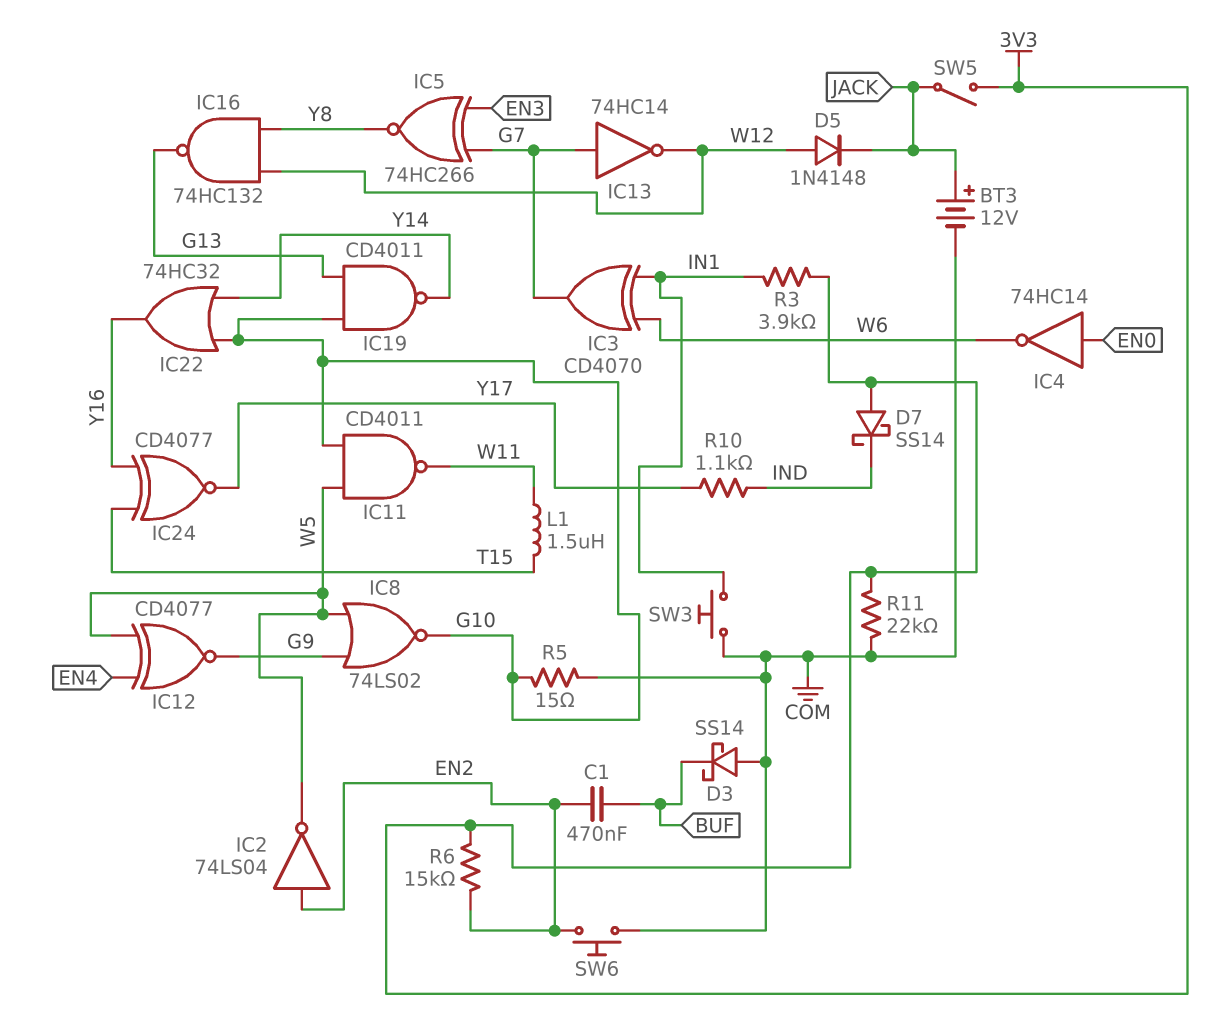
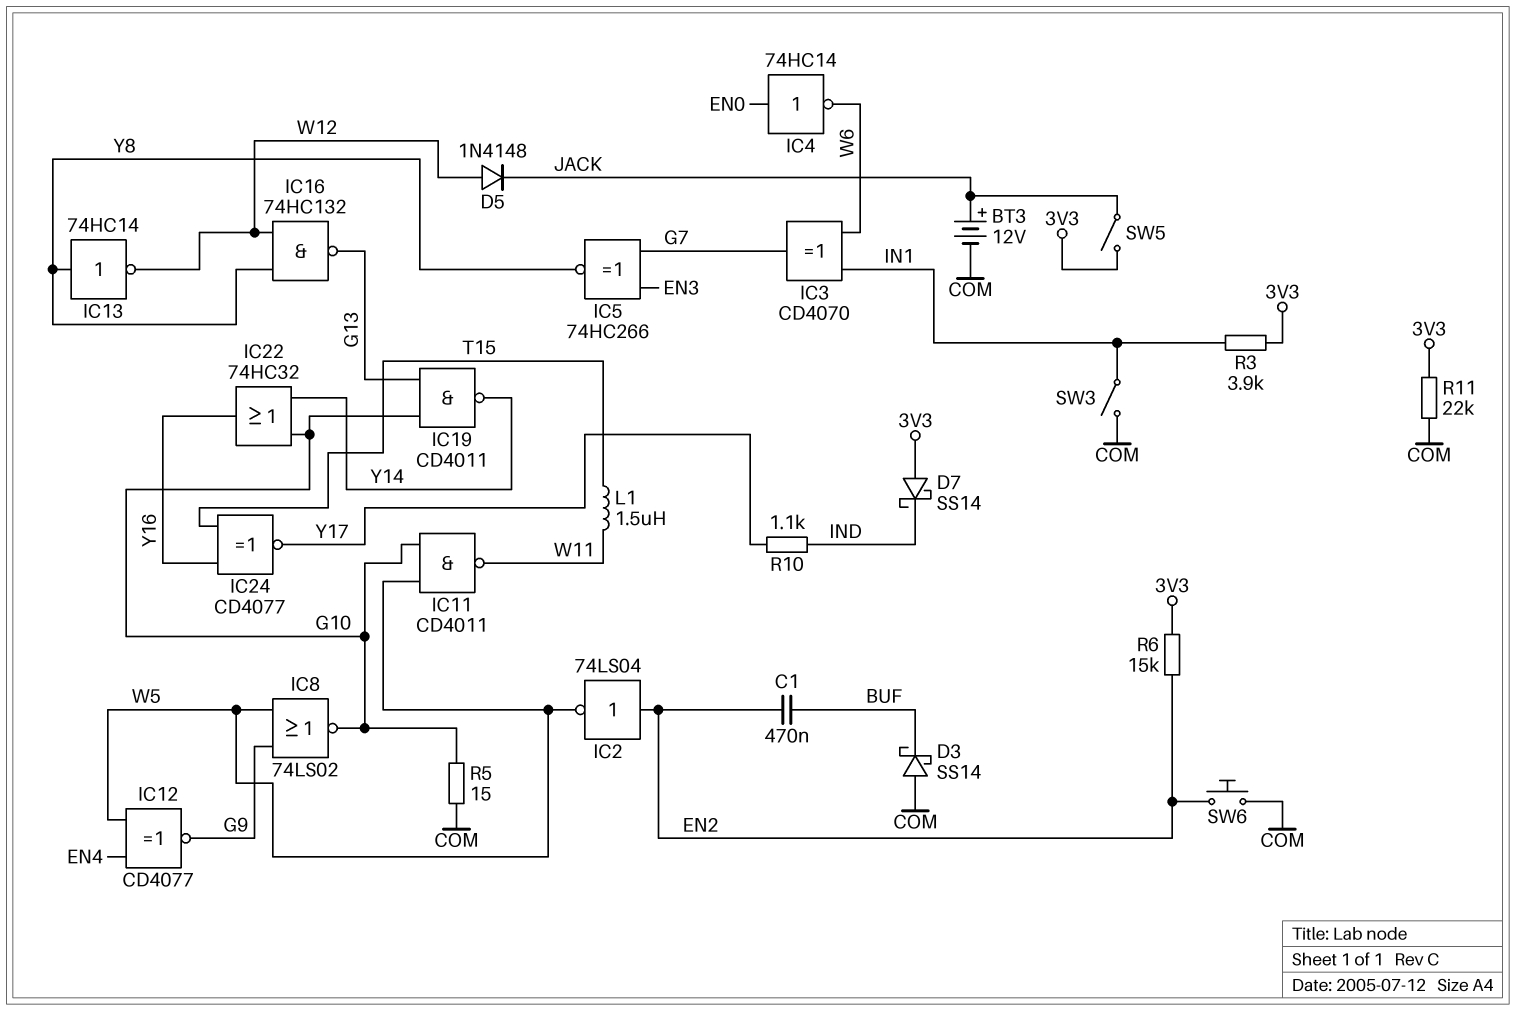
IC13: NOT 74HC14 (in G7, out W12) -> NOT 74HC14 (in Y8, out W12)
SW3: button (COM, IN1) -> switch (COM, IN1)

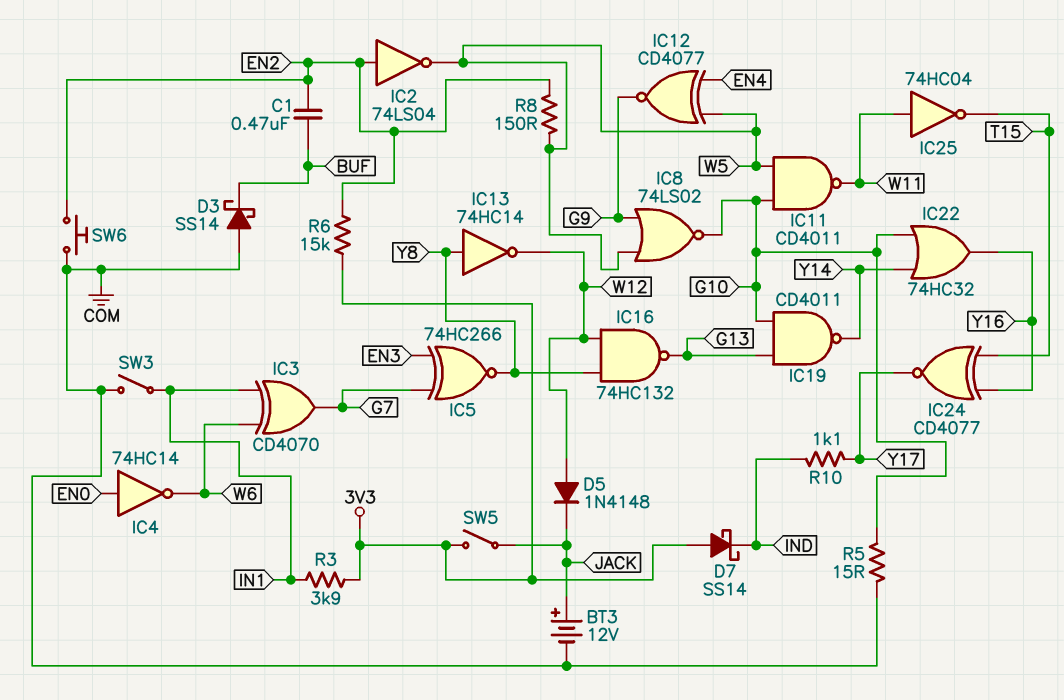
IC25: none -> NOT 74HC04 (in W11, out T15)
L1: 1.5uH (T15, W11) -> none
R8: none -> 150 (EN2, W5)
R11: 22k (3V3, COM) -> none

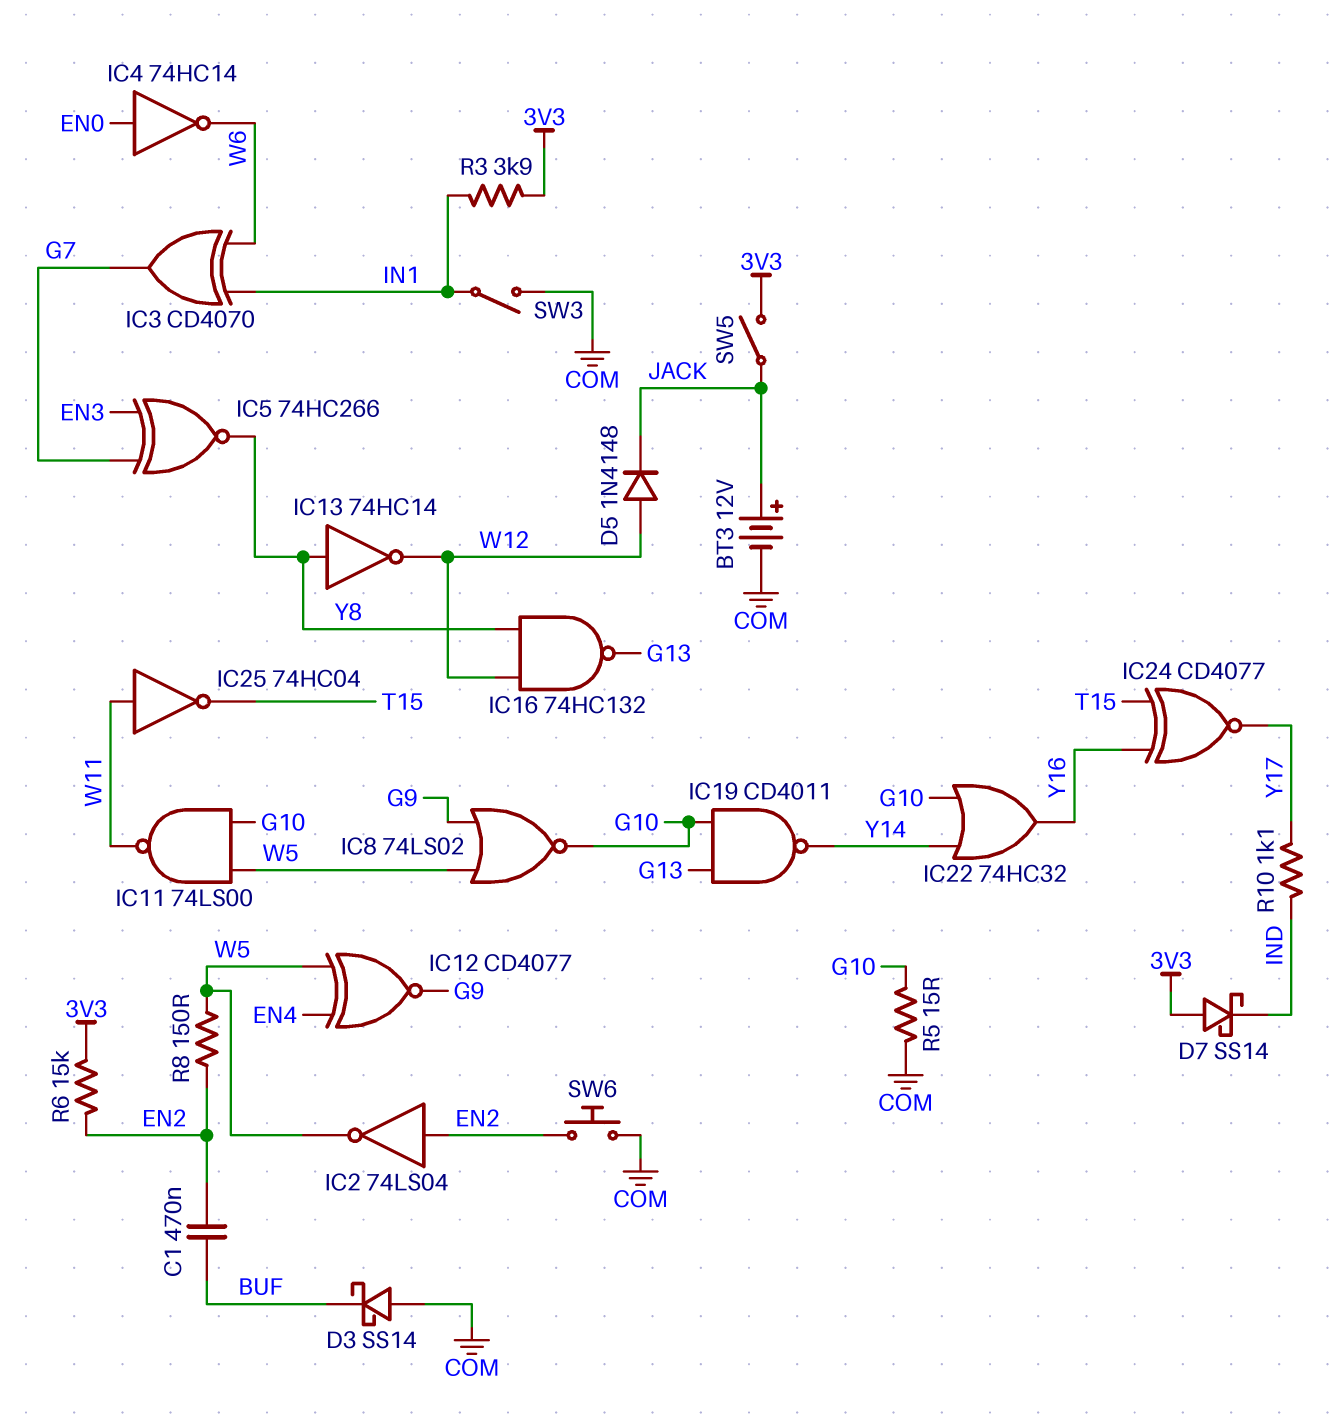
IC11: NAND CD4011 (in G10, in W5, out W11) -> NAND 74LS00 (in G10, in W5, out W11)

